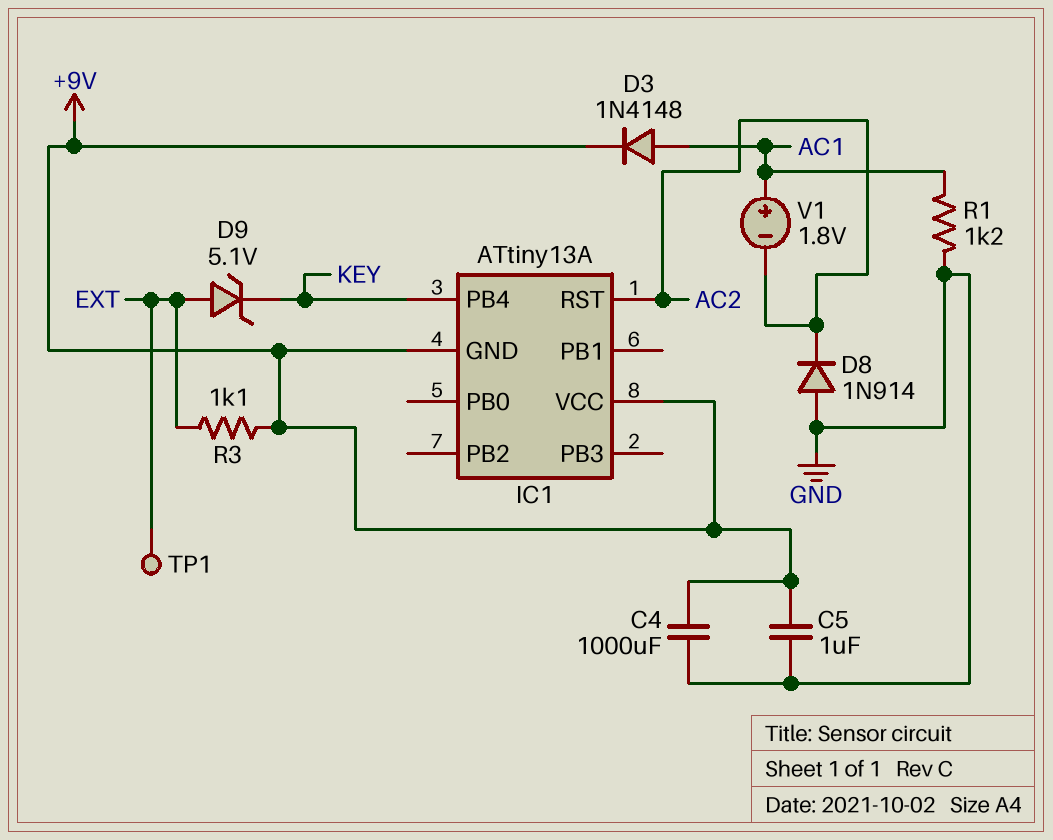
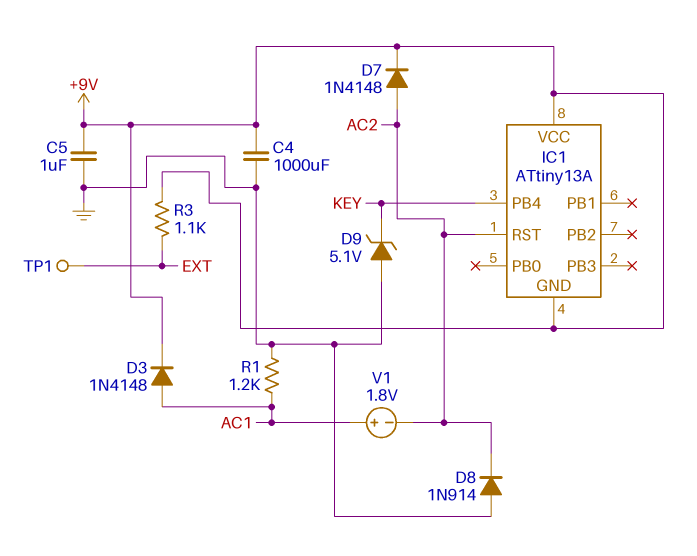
D7: none -> diode 1N4148 (A AC2, K +9V)
D9: zener 5.1V (A EXT, K KEY) -> zener 5.1V (A GND, K KEY)

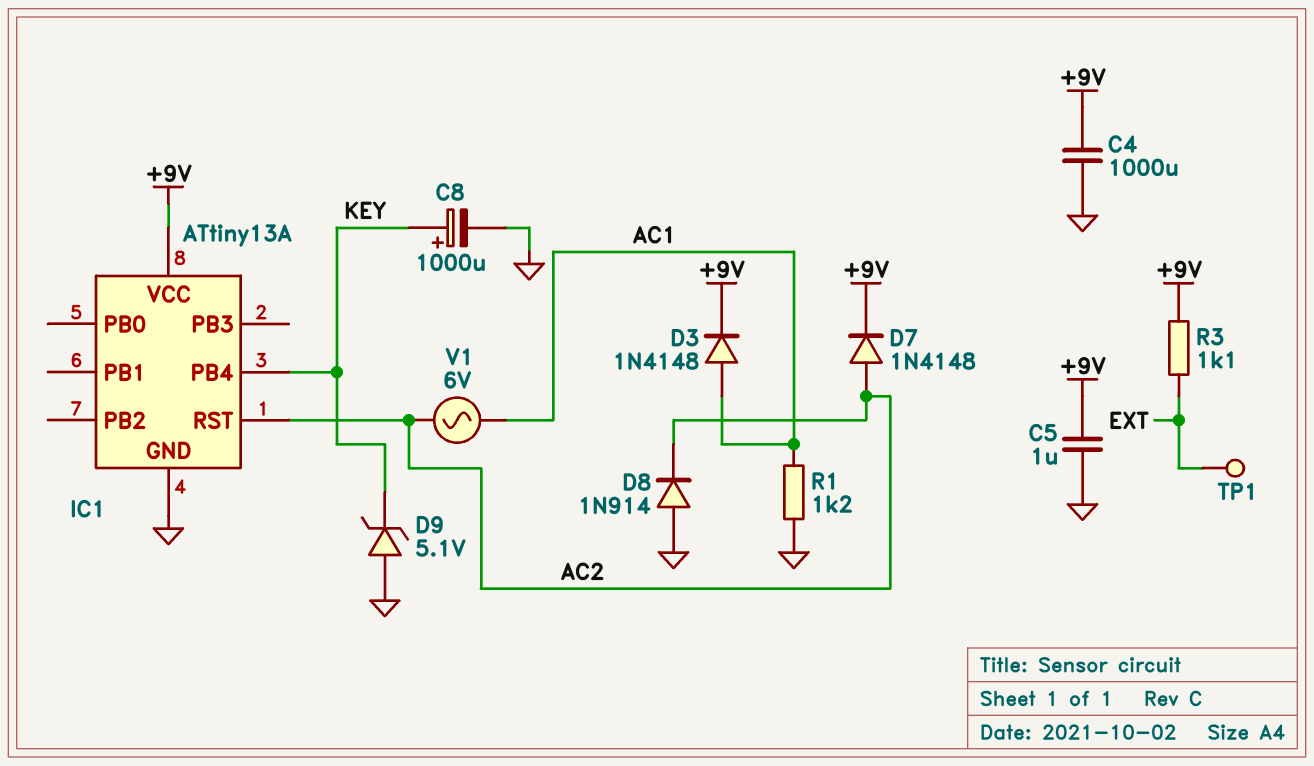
C8: none -> 1000uF (plus KEY, minus GND)
IC1 pin GND: +9V -> GND
V1: 1.8V (plus AC1, minus AC2) -> AC 6V (AC1, AC2)

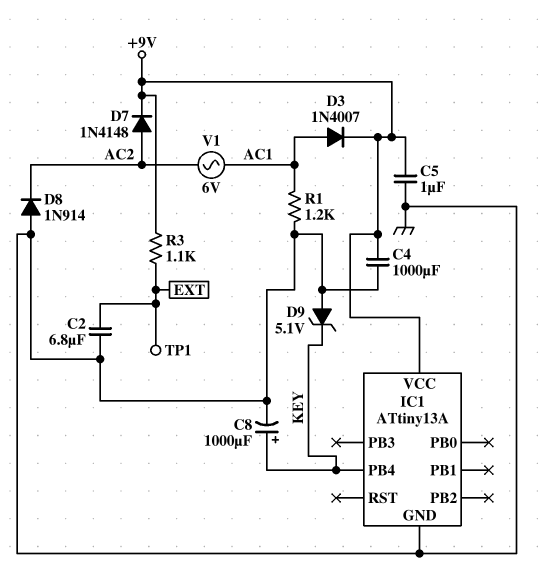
C2: none -> 6.8uF (EXT, GND)
D3: diode 1N4148 (A AC1, K +9V) -> diode 1N4007 (A AC1, K +9V)
IC1 pin RST: AC2 -> none

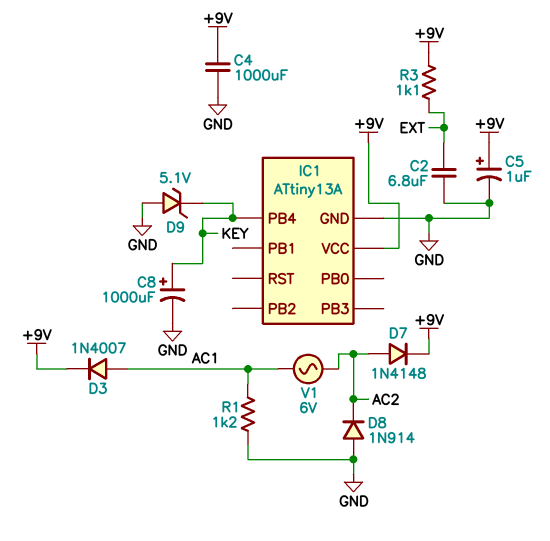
C5: 1uF (+9V, GND) -> 1uF (plus +9V, minus GND)
TP1: test point (EXT) -> none

